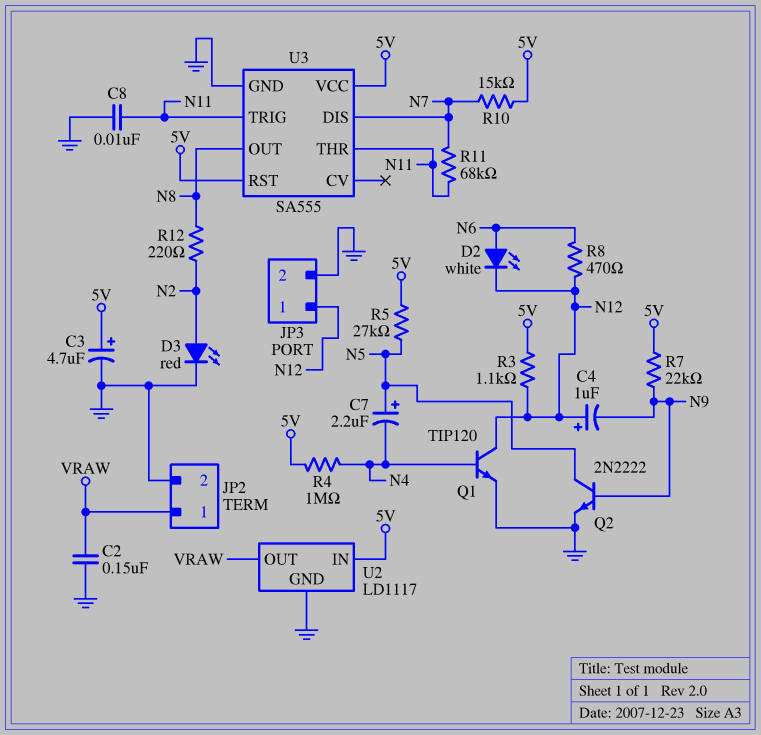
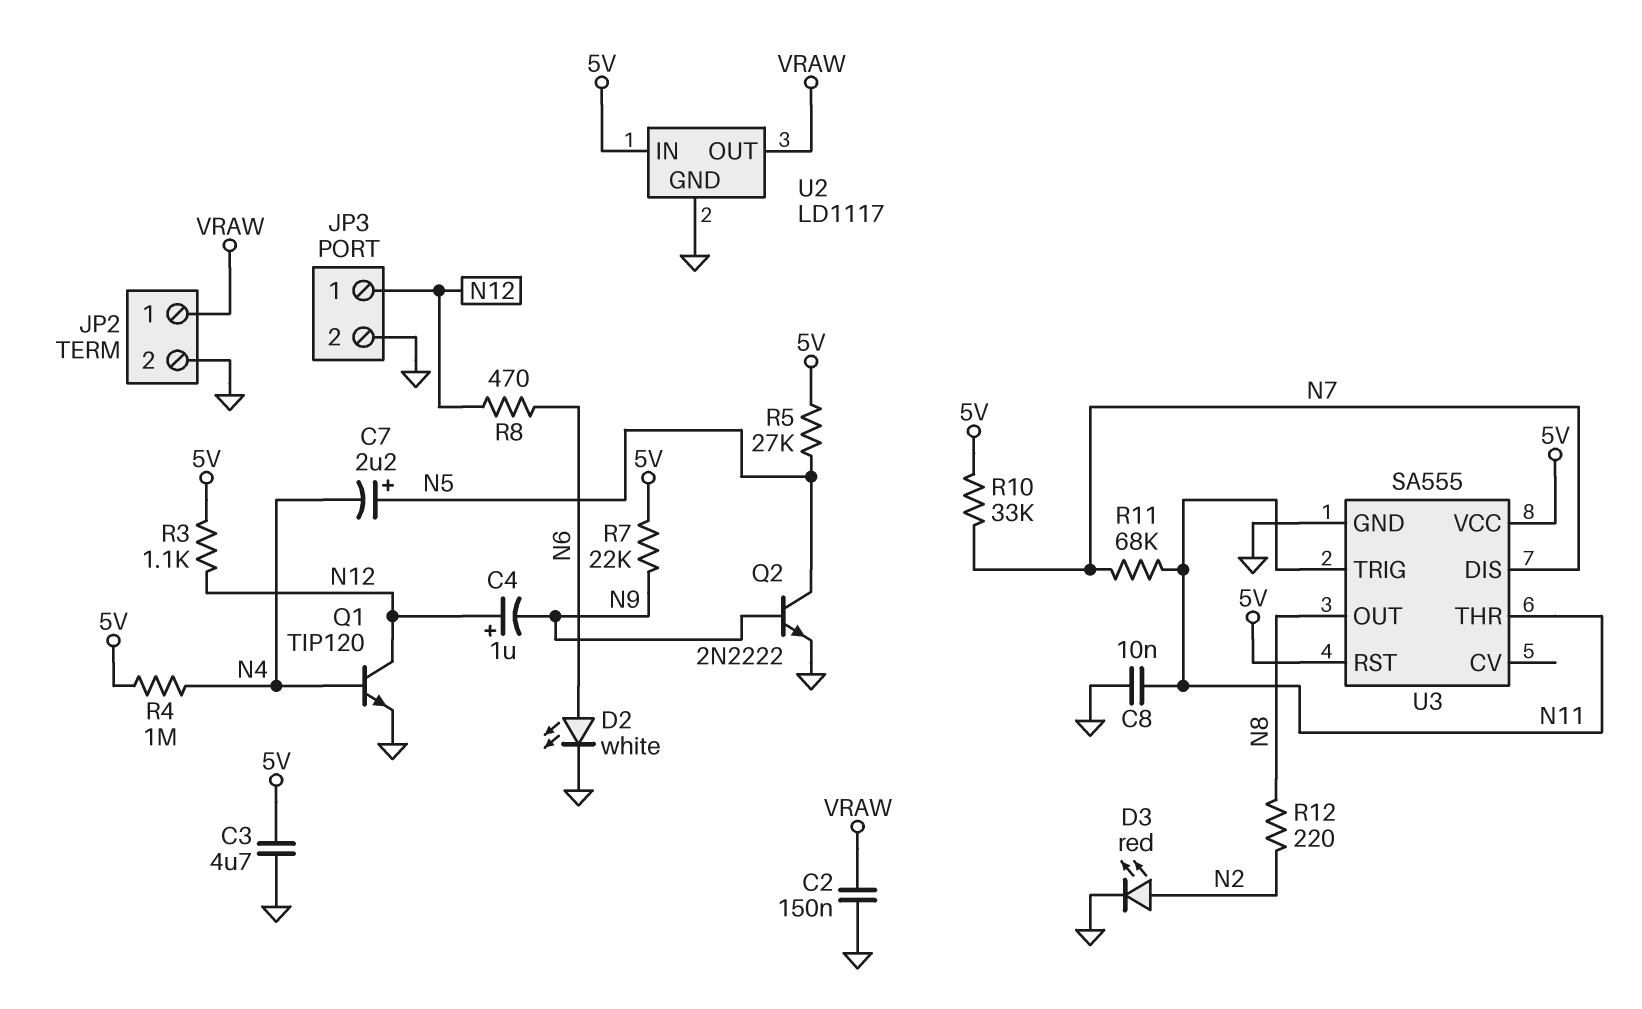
C3: 4.7uF (plus 5V, minus GND) -> 4.7uF (5V, GND)
D2: LED white (A N6, K N12) -> LED white (A N6, K GND)
R10: 15k (5V, N7) -> 33k (5V, N7)

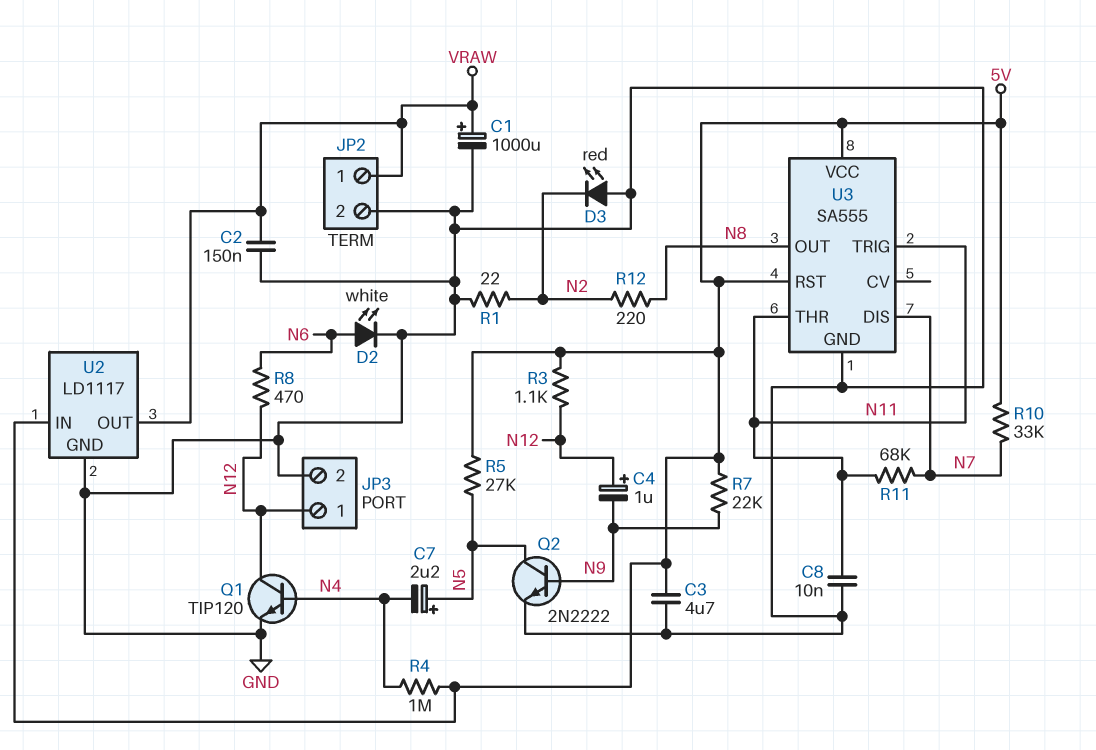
C1: none -> 1000uF (plus VRAW, minus GND)
D3: LED red (A N2, K GND) -> LED red (A GND, K N2)
R1: none -> 22 (GND, N2)

